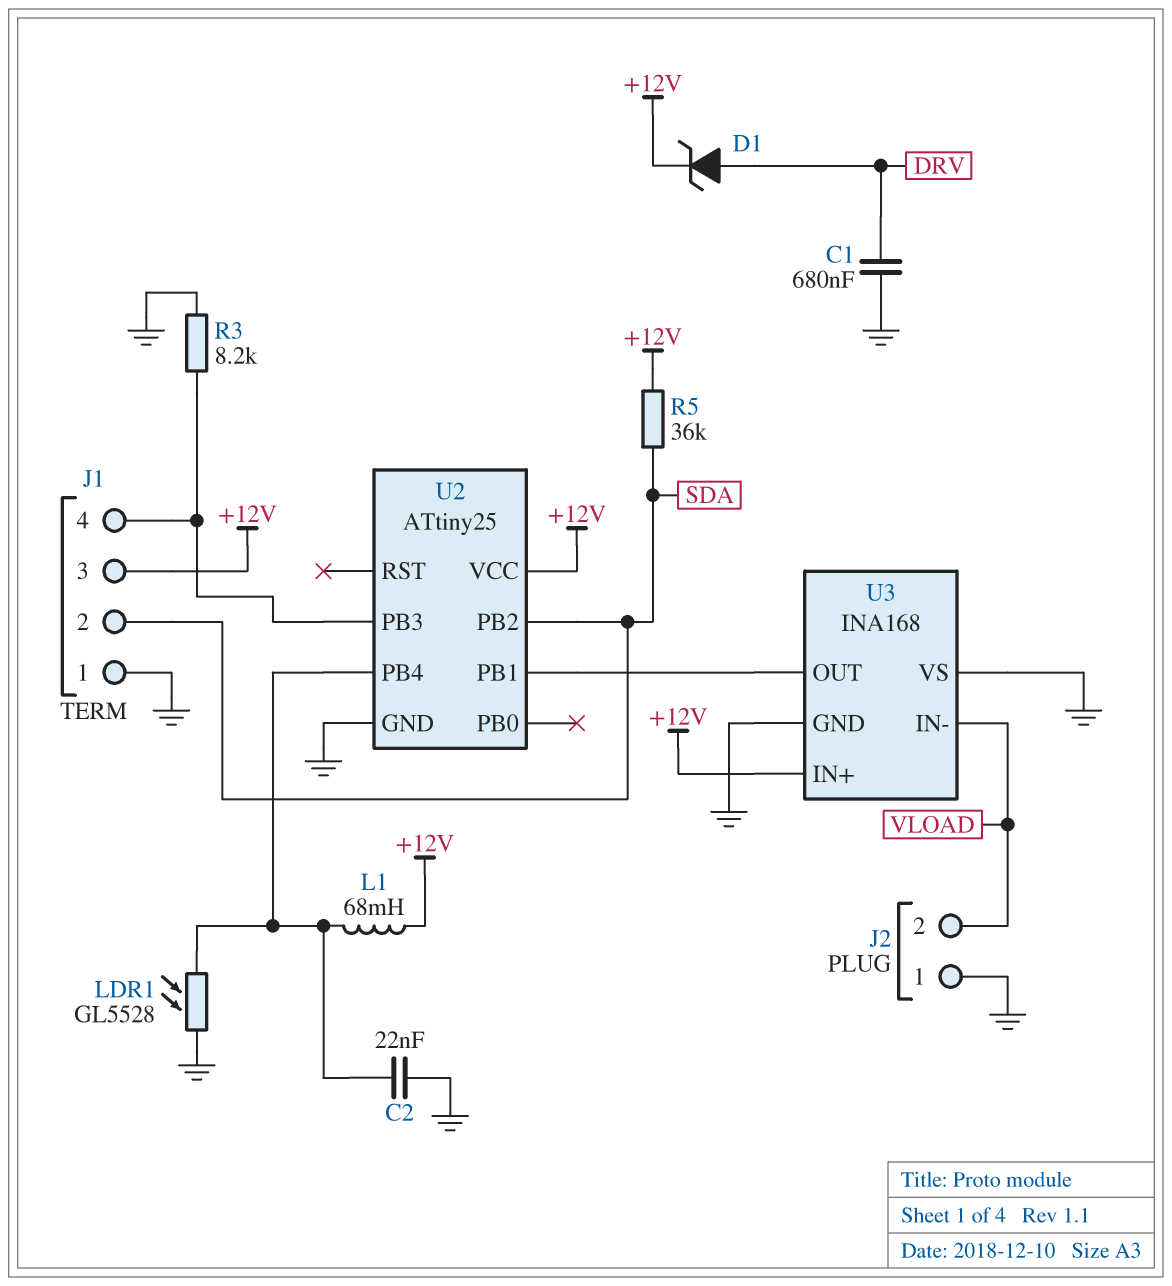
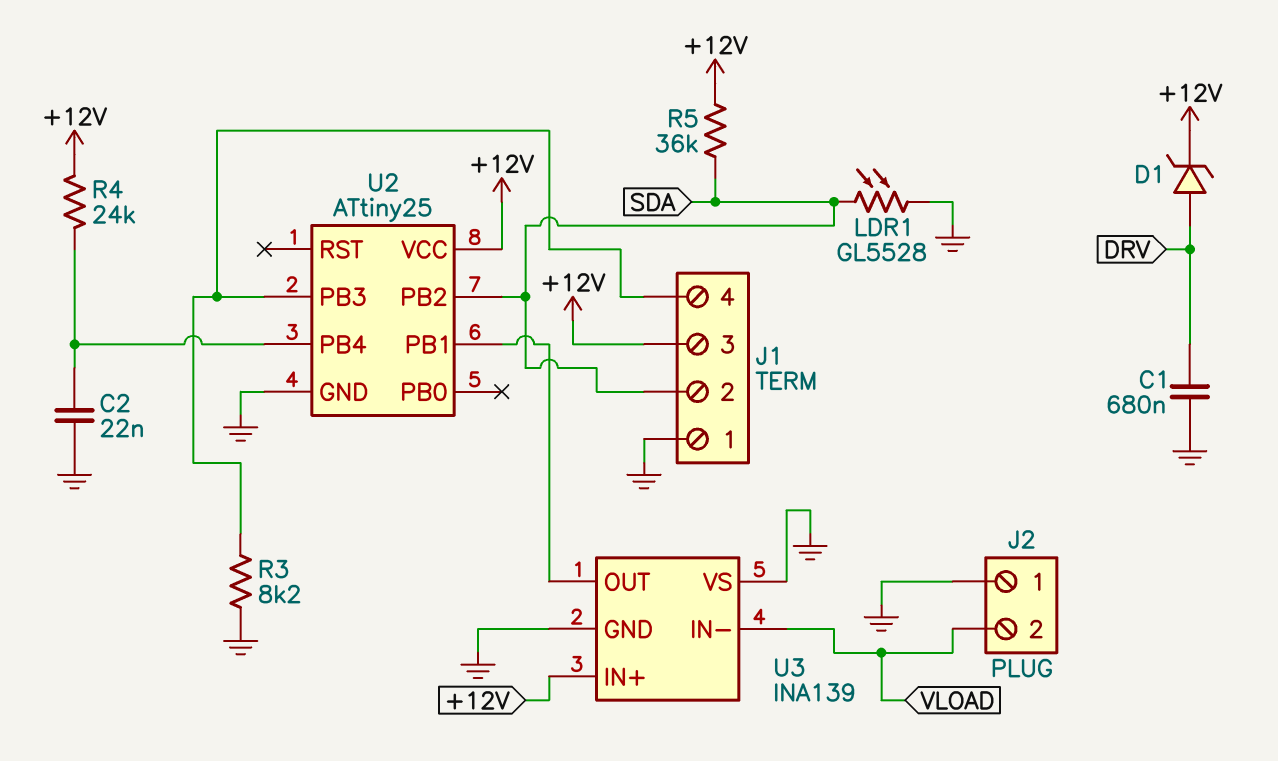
L1: 68mH (+12V, U2/PB4) -> none
LDR1: GL5528 (GND, U2/PB4) -> GL5528 (GND, SDA)
R4: none -> 24k (+12V, U2/PB4)
U3: INA168 -> INA139

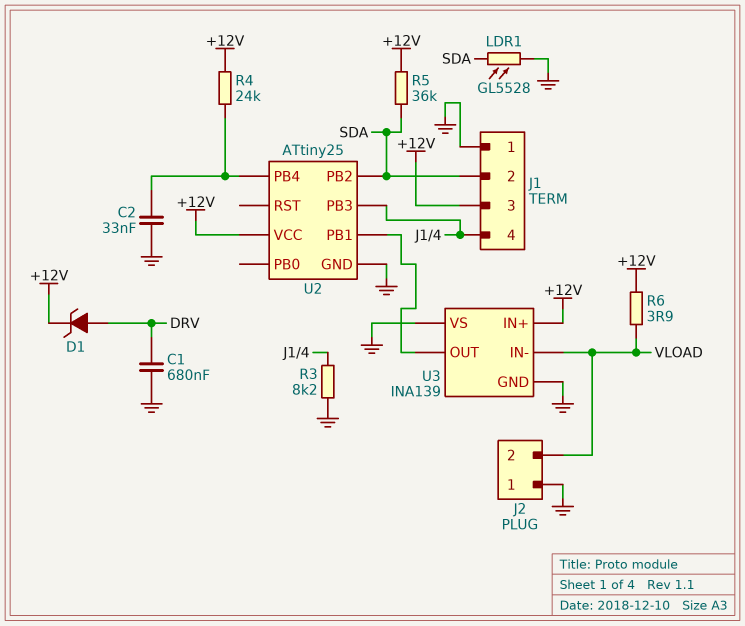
C2: 22nF (GND, U2/PB4) -> 33nF (GND, U2/PB4)
R6: none -> 3.9 (+12V, VLOAD)

